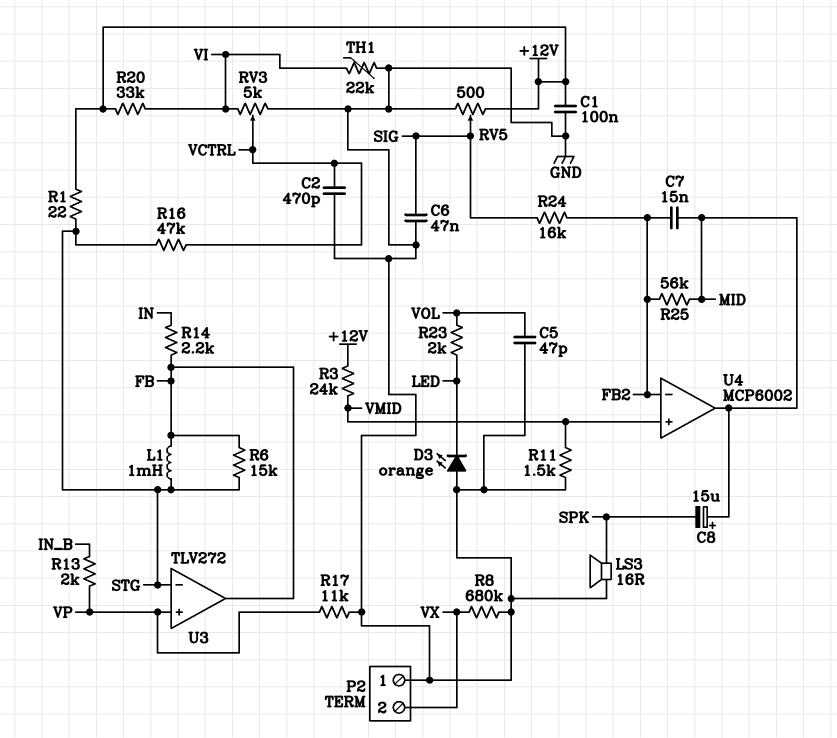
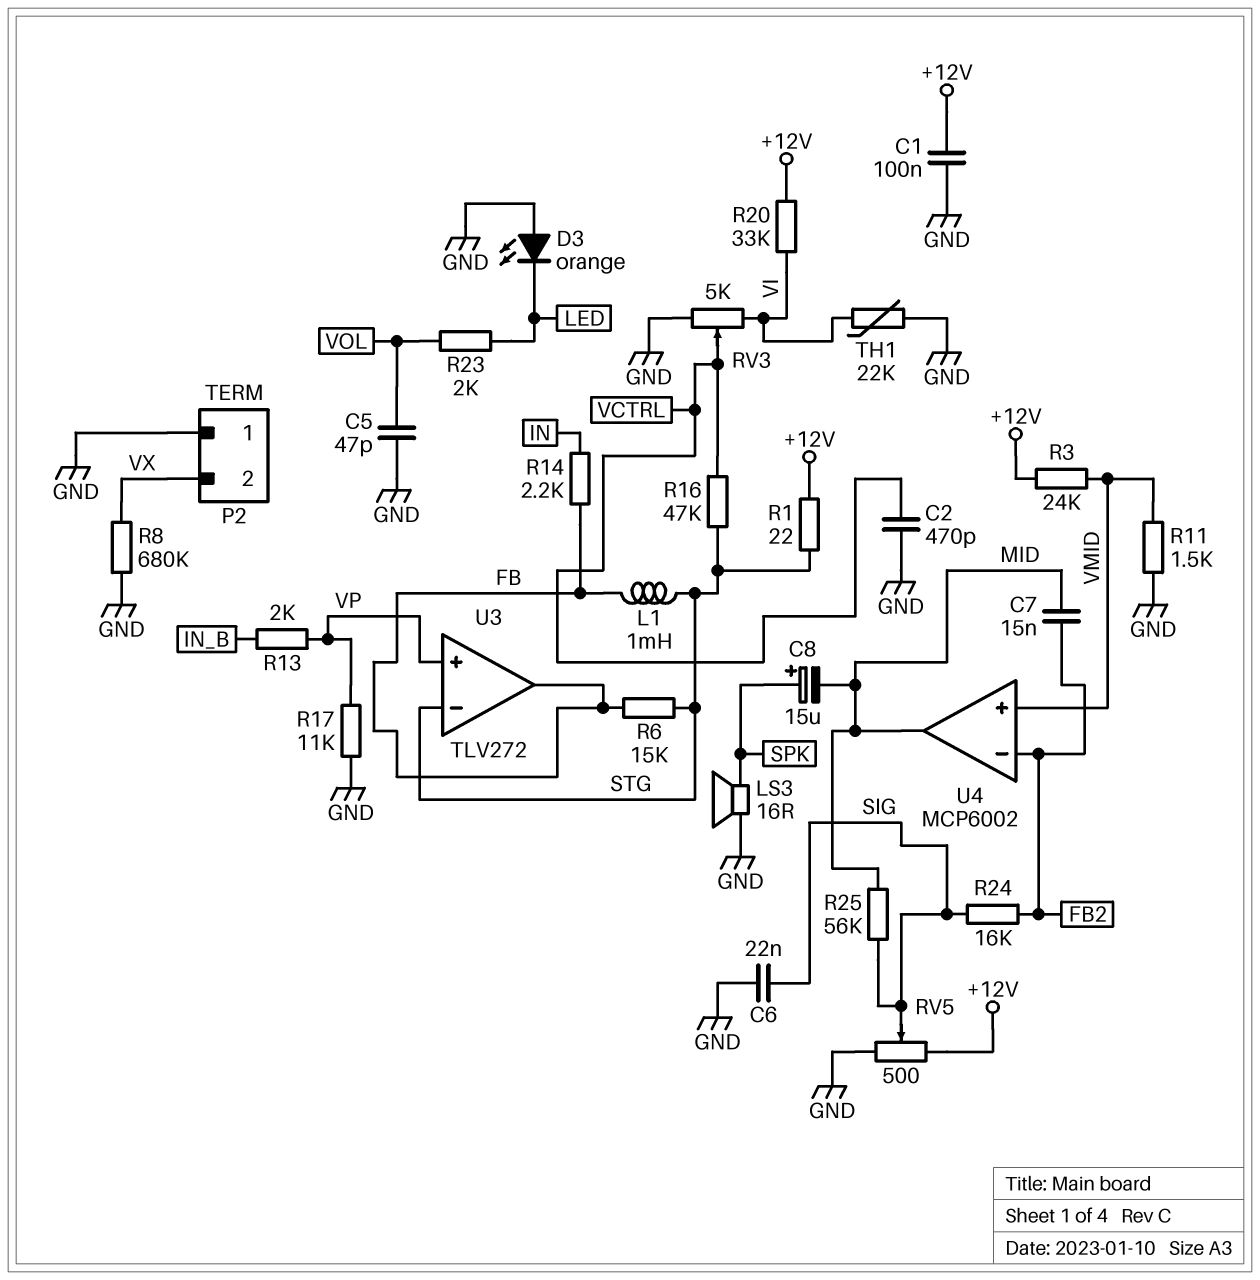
C6: 47nF (GND, SIG) -> 22nF (GND, SIG)
C8: 15uF (plus MID, minus SPK) -> 15uF (plus SPK, minus MID)
R25: 56k (FB2, MID) -> 56k (MID, SIG)

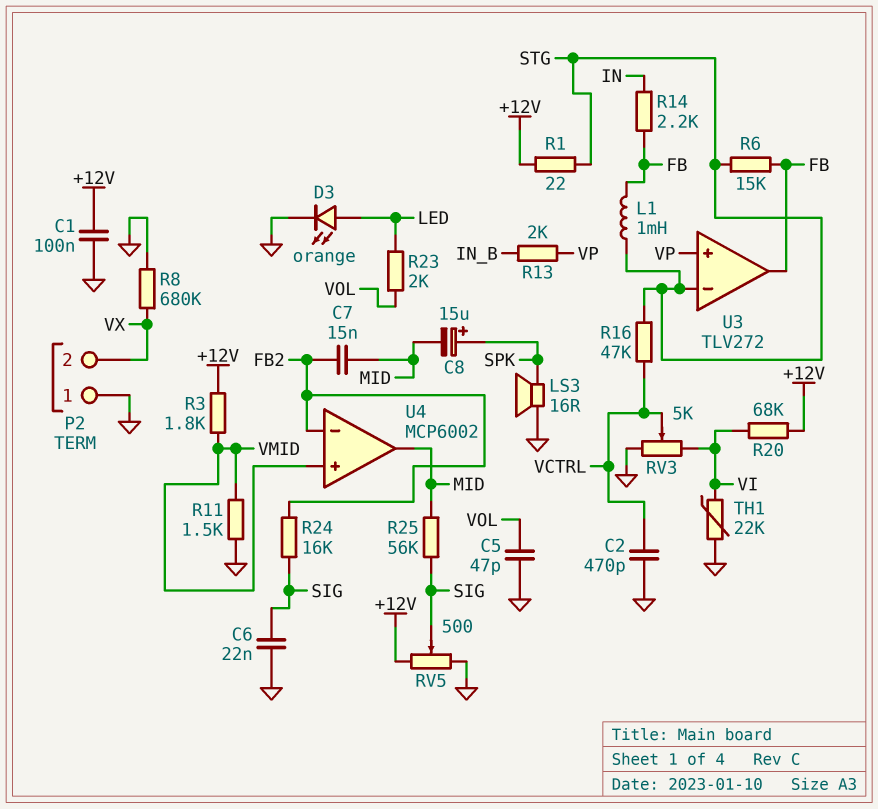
D3: LED orange (A GND, K LED) -> LED orange (A LED, K GND)
R3: 24k (+12V, VMID) -> 1.8k (+12V, VMID)
R17: 11k (GND, VP) -> none
R20: 33k (+12V, VI) -> 68k (+12V, VI)

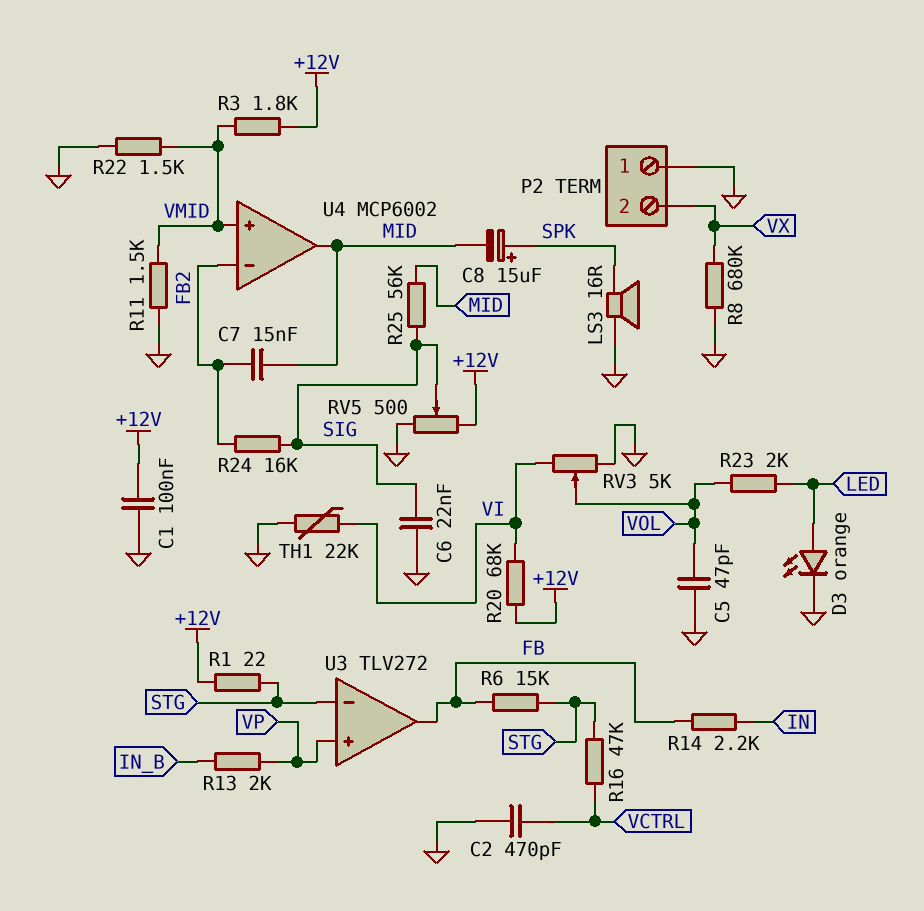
L1: 1mH (FB, STG) -> none
R22: none -> 1.5k (GND, VMID)
RV3: 5k (GND, VI, wiper VCTRL) -> 5k (GND, VI, wiper VOL)

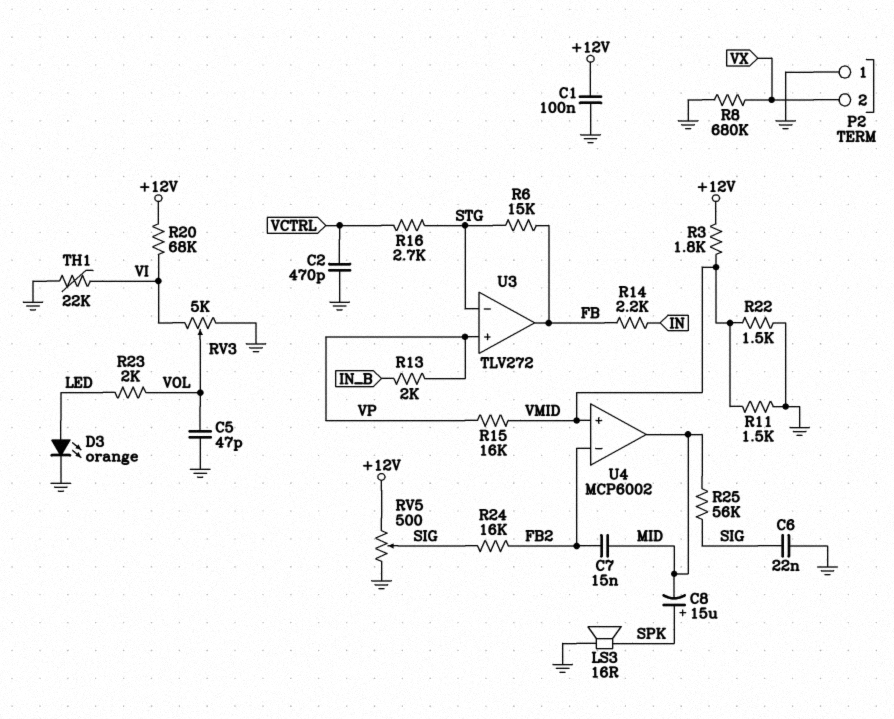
R1: 22 (+12V, STG) -> none
R15: none -> 16k (VMID, VP)
R16: 47k (STG, VCTRL) -> 2.7k (STG, VCTRL)

